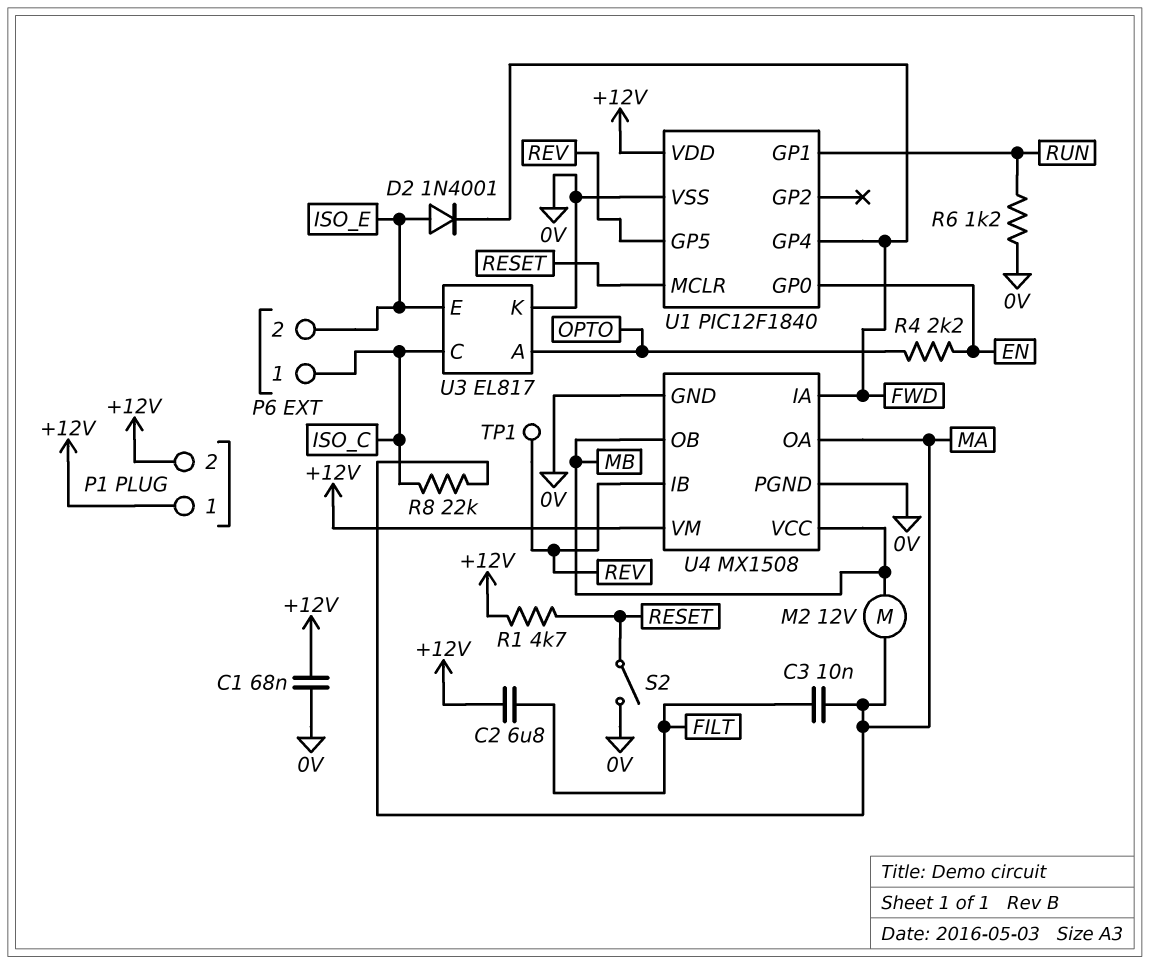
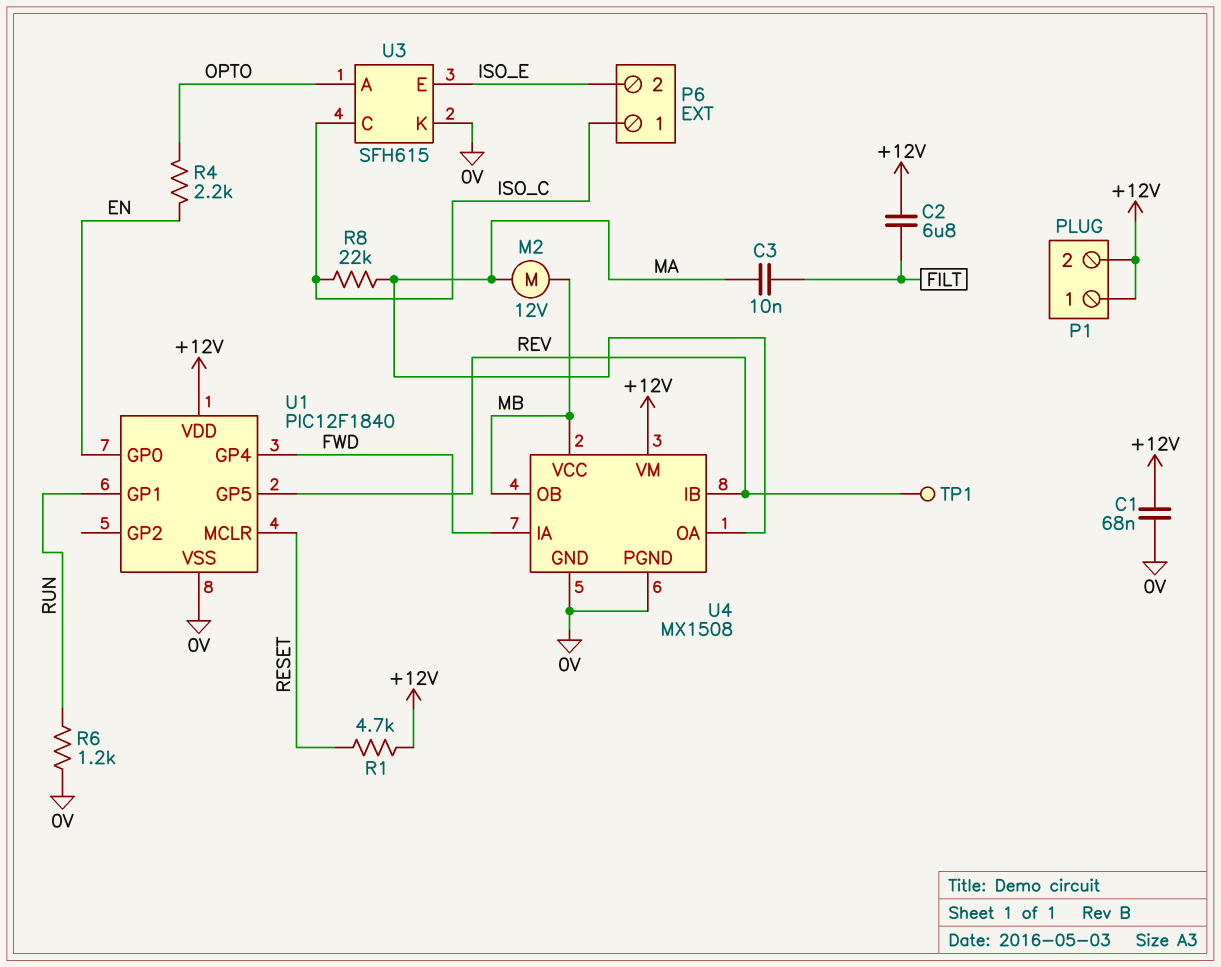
D2: diode 1N4001 (A ISO_E, K FWD) -> none
S2: switch (0V, RESET) -> none
U3: EL817 -> SFH615

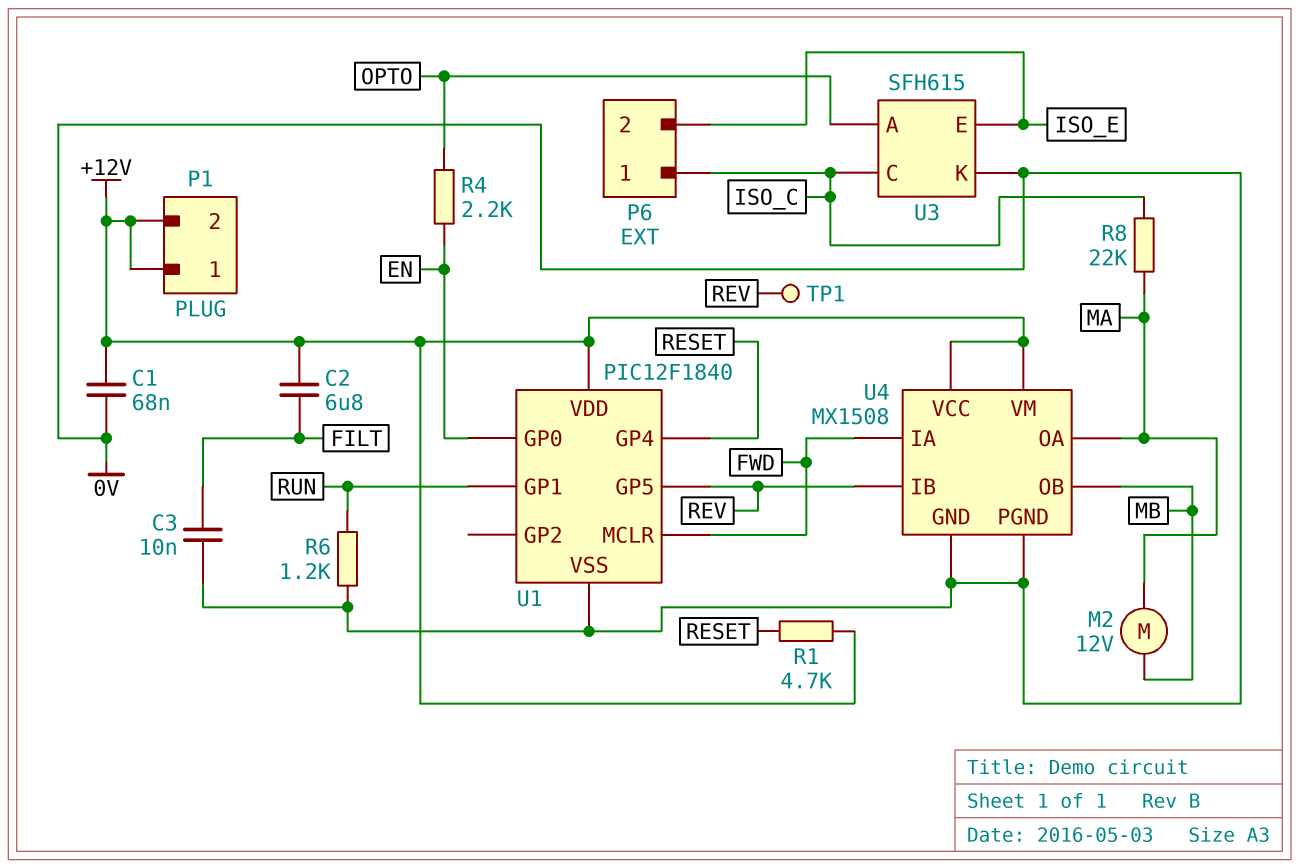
C3: 10nF (FILT, MA) -> 10nF (0V, FILT)
U1 pin GP4: FWD -> RESET
U1 pin MCLR: RESET -> FWD
U4 pin VCC: MB -> +12V

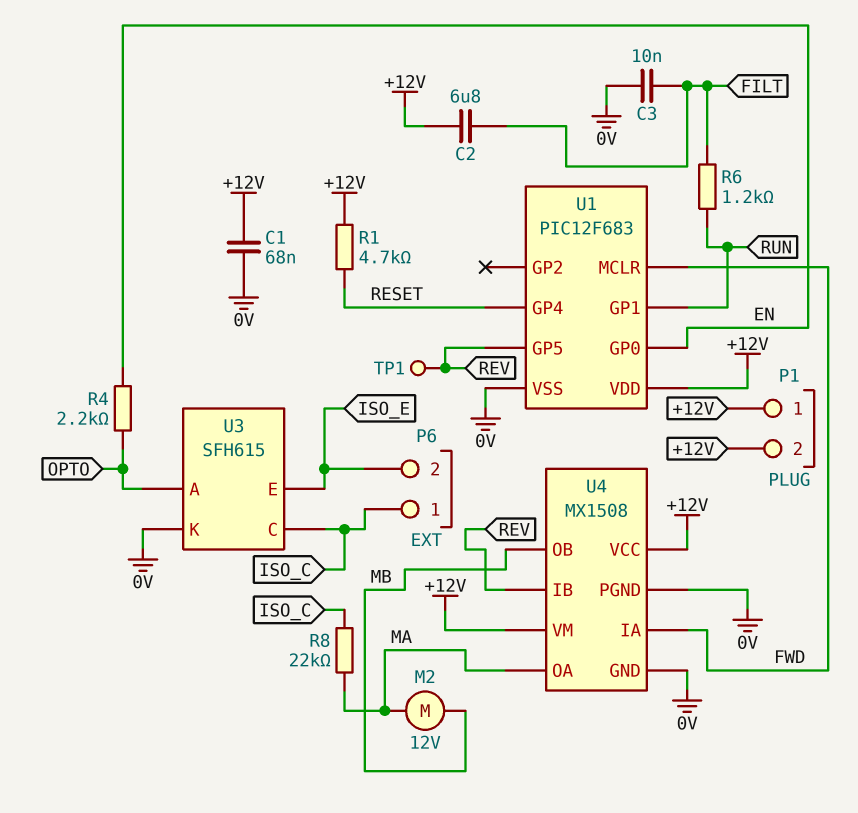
R6: 1.2k (0V, RUN) -> 1.2k (FILT, RUN)
U1: PIC12F1840 -> PIC12F683

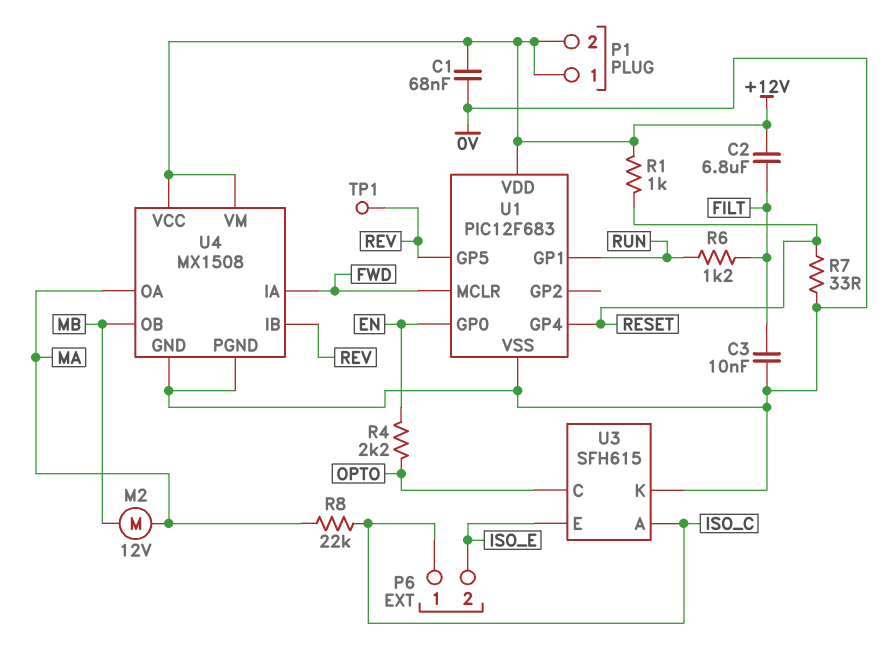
R1: 4.7k (+12V, RESET) -> 1k (+12V, RESET)
R7: none -> 33 (0V, RESET)
U3 pin A: OPTO -> ISO_C
U3 pin C: ISO_C -> OPTO

